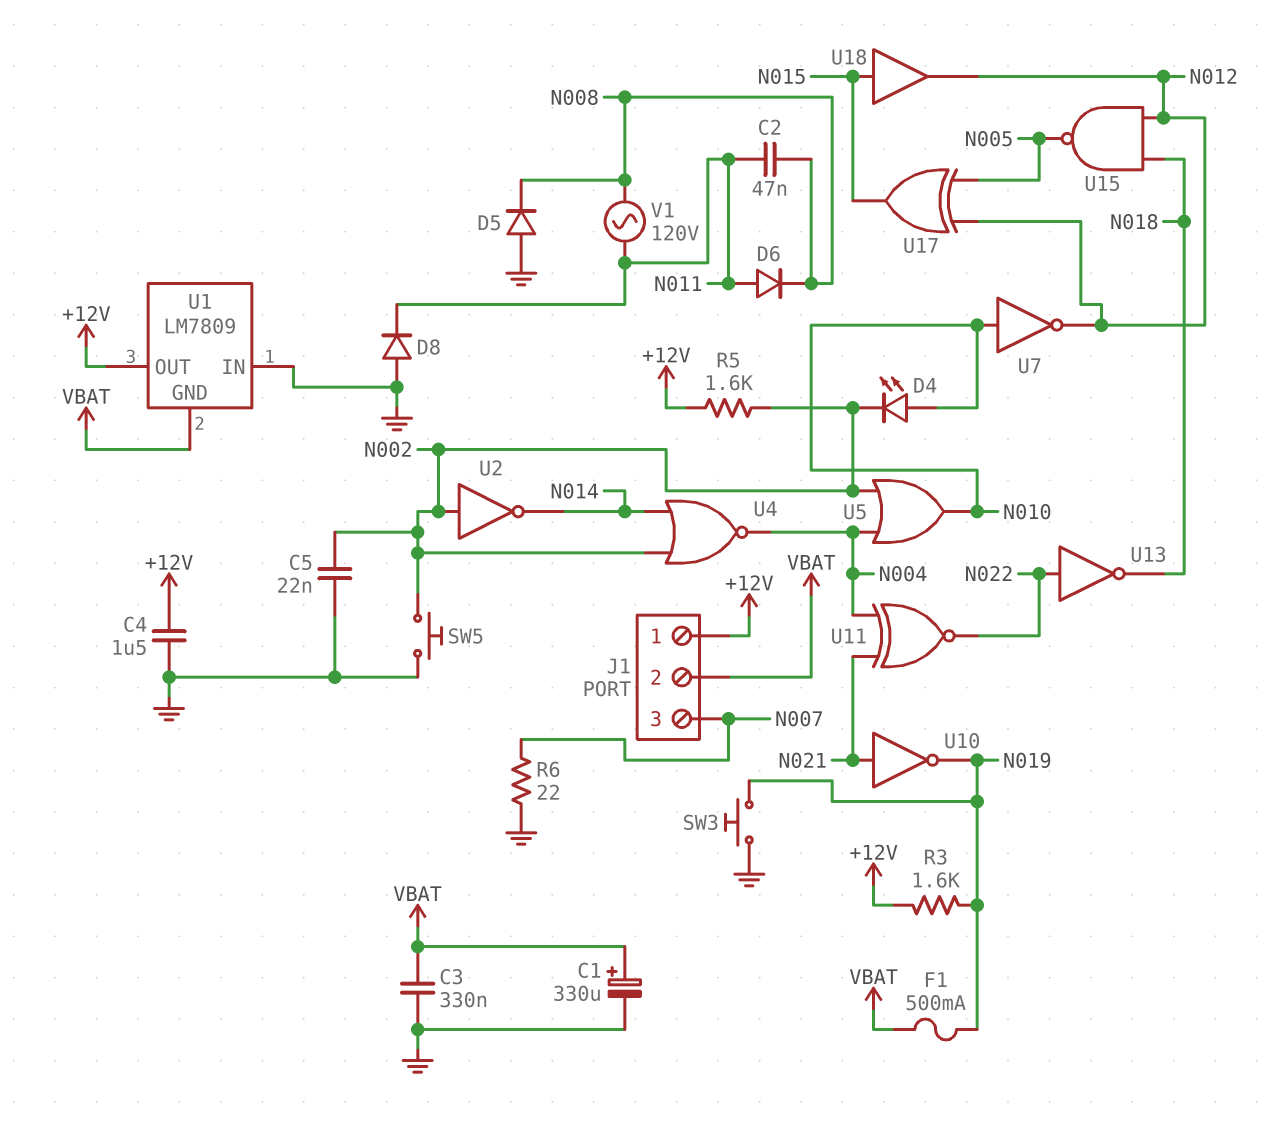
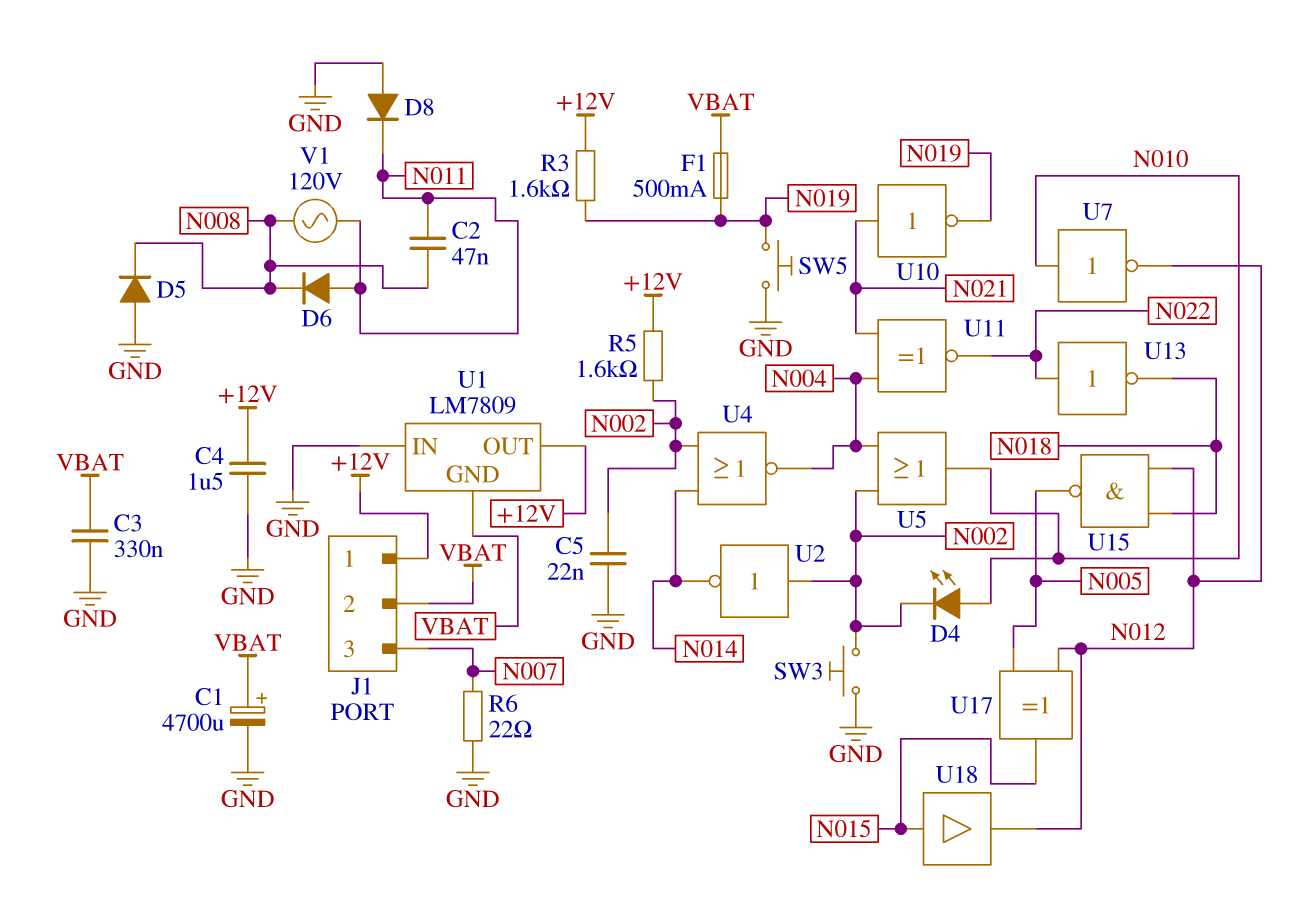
C1: 330uF (plus VBAT, minus GND) -> 4700uF (plus VBAT, minus GND)
SW3: button (GND, N019) -> button (GND, N002)
SW5: button (GND, N002) -> button (GND, N019)

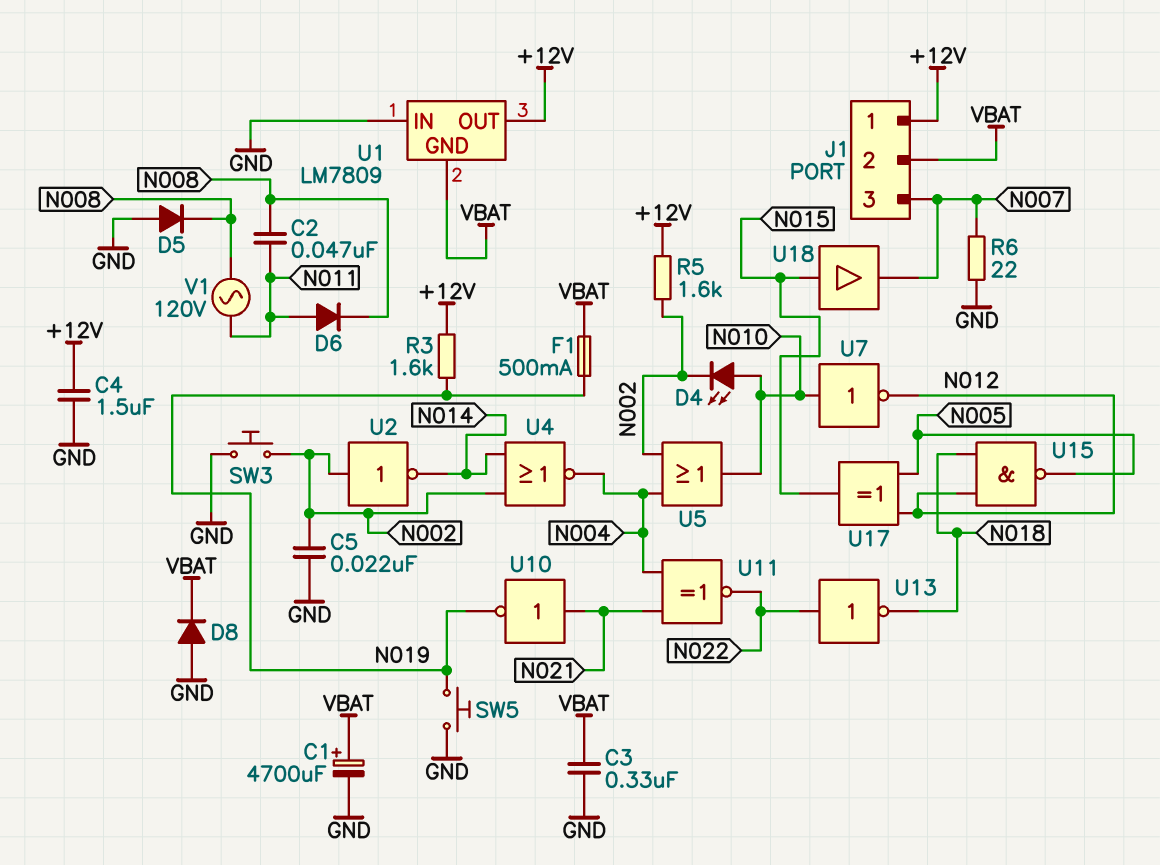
D8: diode (A GND, K N011) -> diode (A GND, K VBAT)
U18: buffer (in N015, out N012) -> buffer (in N015, out N007)

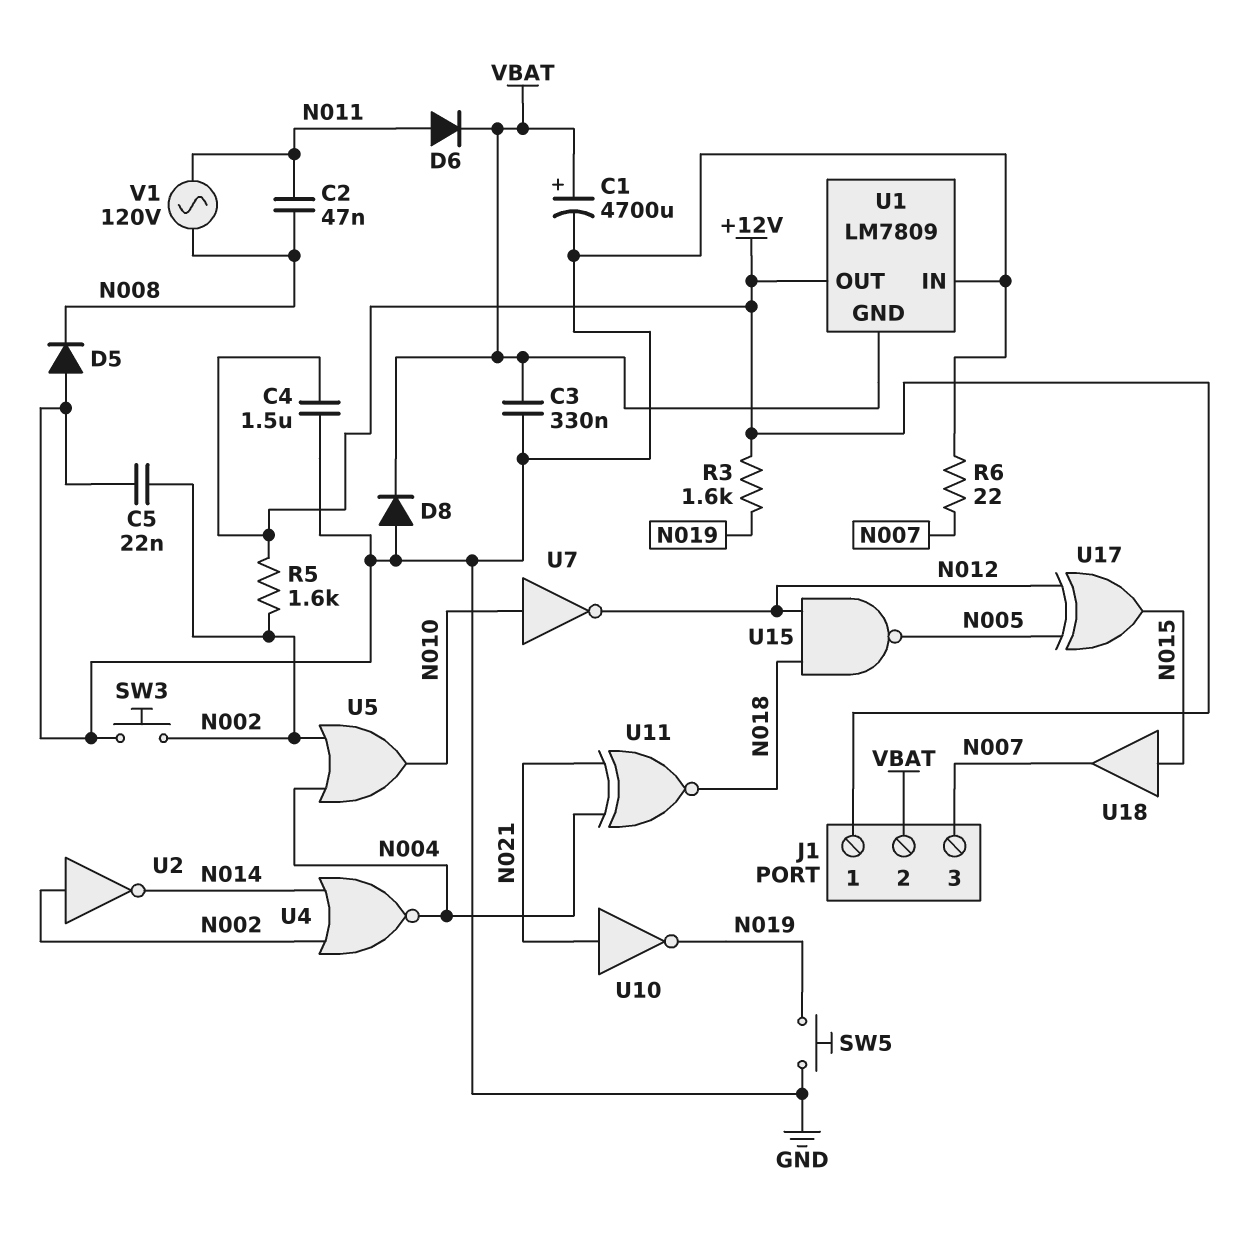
D4: LED (A N010, K N002) -> none
D6: diode (A N011, K N008) -> diode (A N011, K VBAT)
F1: 500mA (N019, VBAT) -> none
U11: XNOR (in N004, in N021, out N022) -> XNOR (in N004, in N021, out N018)
U13: NOT (in N022, out N018) -> none

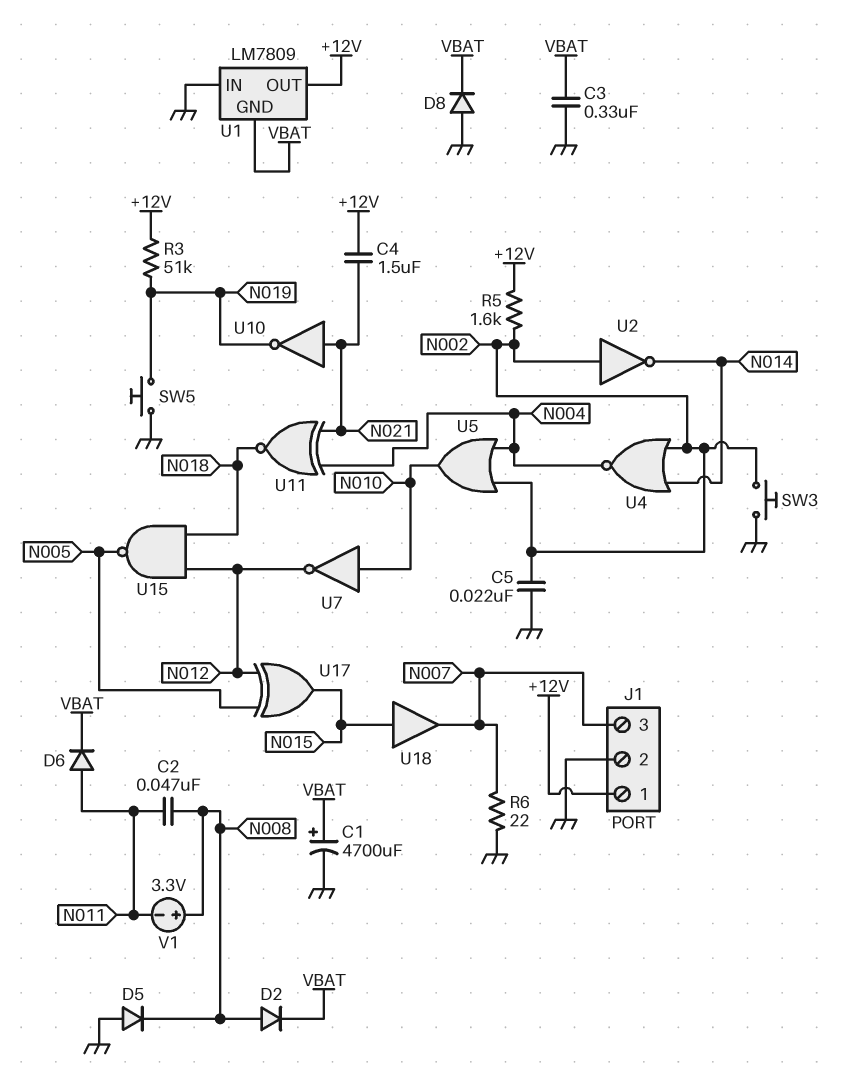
C4: 1.5uF (+12V, GND) -> 1.5uF (+12V, N021)
D2: none -> diode (A N008, K VBAT)
J1 pin 2: VBAT -> GND
R3: 1.6k (+12V, N019) -> 51k (+12V, N019)
V1: AC 120V (N008, N011) -> 3.3V (plus N008, minus N011)

